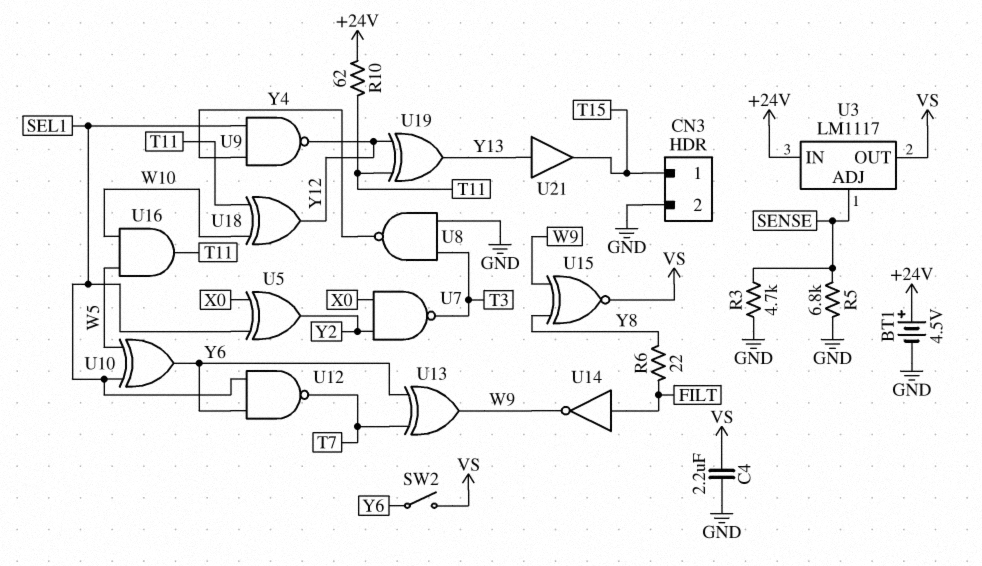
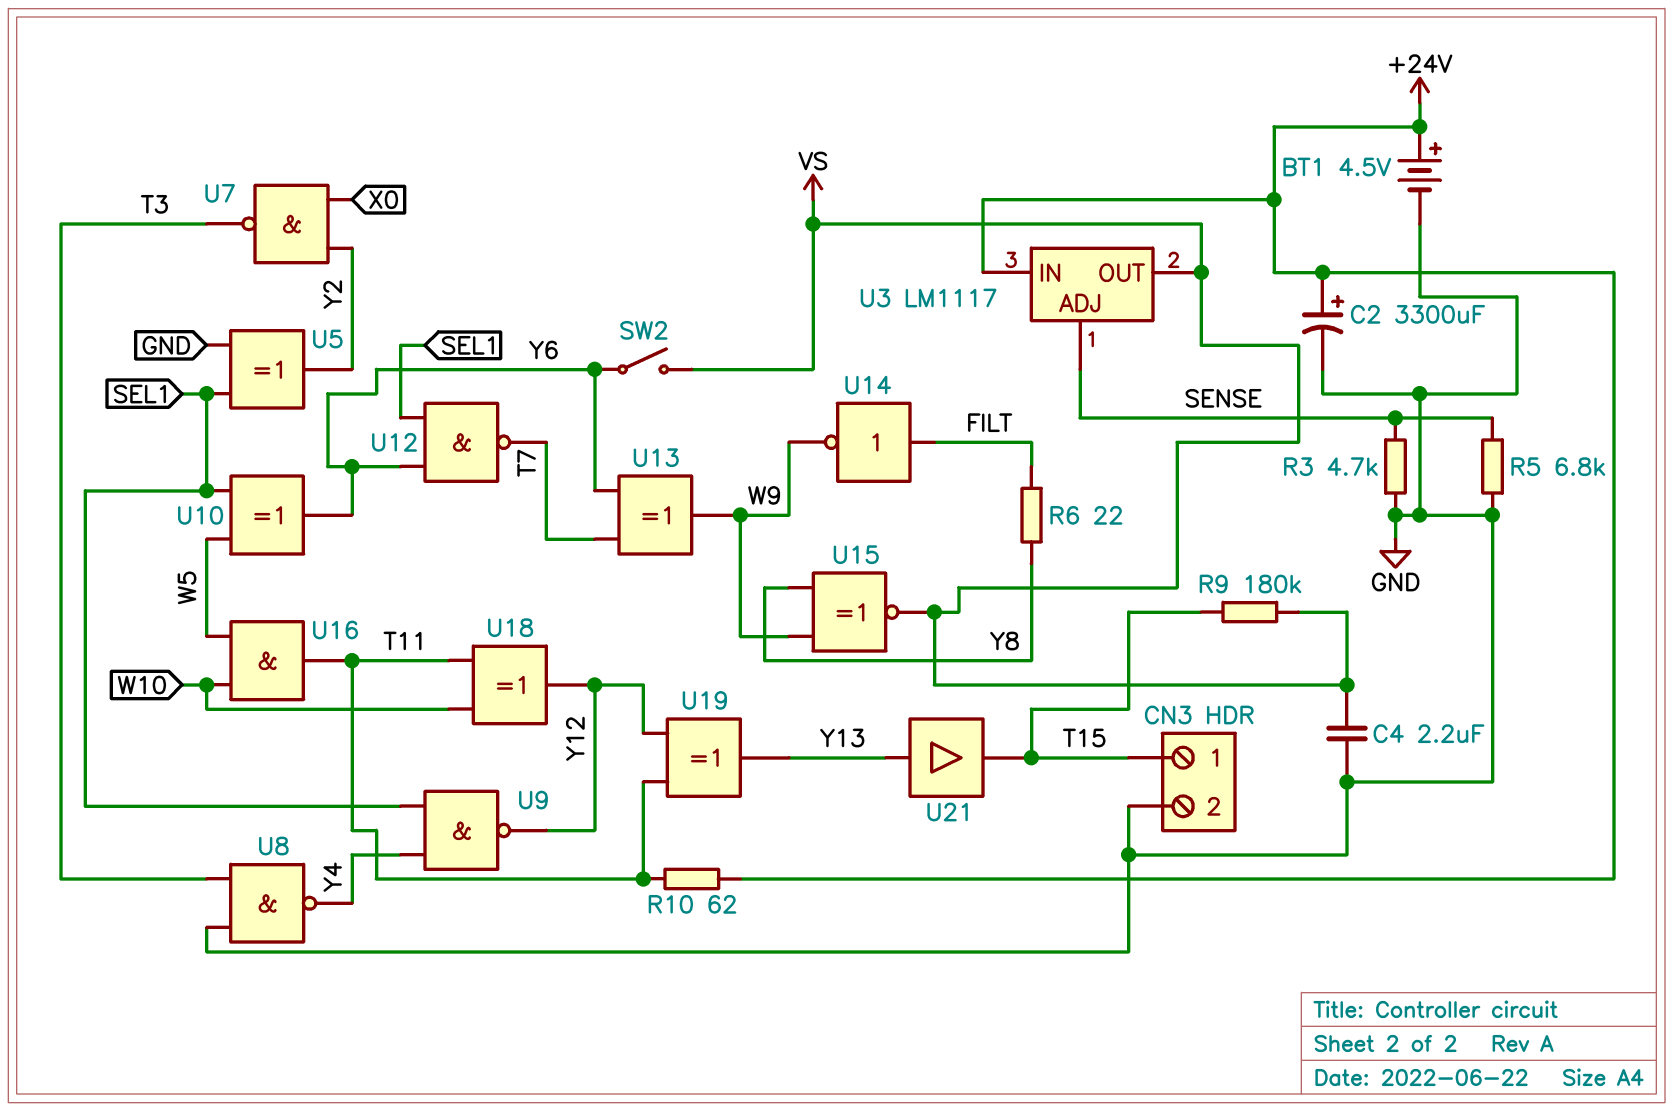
C2: none -> 3300uF (plus +24V, minus GND)
R9: none -> 180k (T15, VS)
U5: XOR (in SEL1, in X0, out Y2) -> XOR (in GND, in SEL1, out Y2)

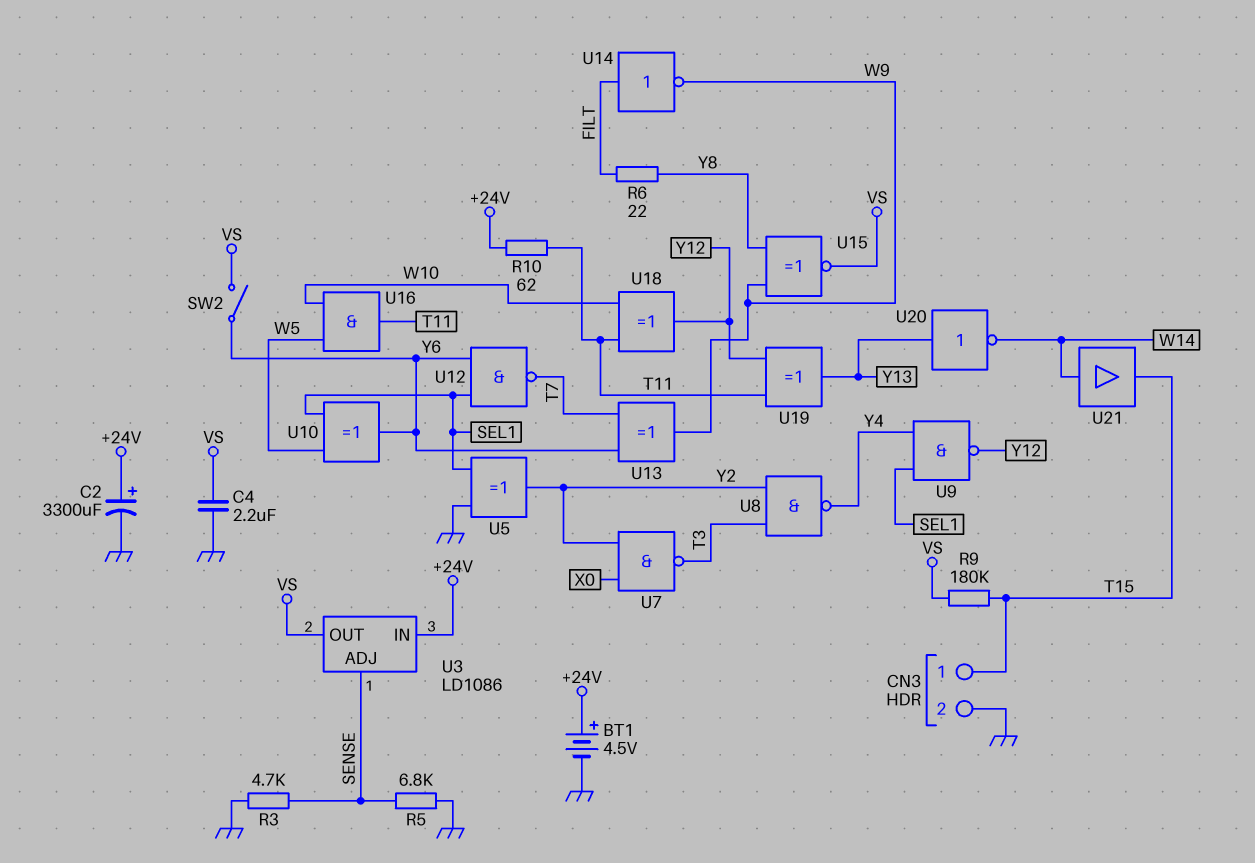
U3: LM1117 -> LD1086
U8: NAND (in GND, in T3, out Y4) -> NAND (in T3, in Y2, out Y4)
U20: none -> NOT (in Y13, out W14)
U21: buffer (in Y13, out T15) -> buffer (in W14, out T15)

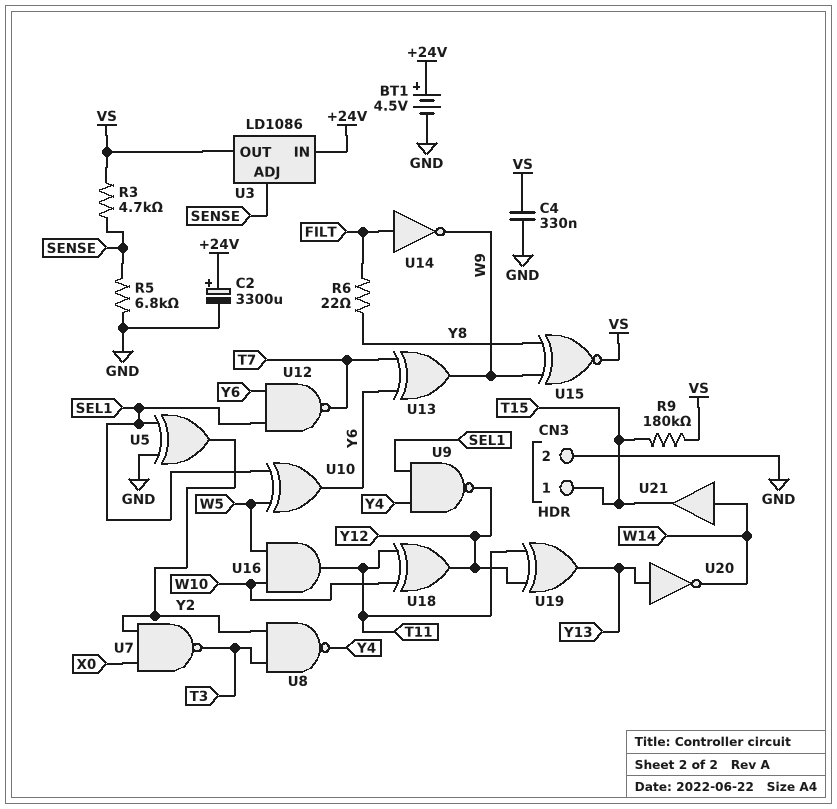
C4: 2.2uF (GND, VS) -> 330nF (GND, VS)
R3: 4.7k (GND, SENSE) -> 4.7k (SENSE, VS)
R10: 62 (+24V, T11) -> none
SW2: switch (VS, Y6) -> none

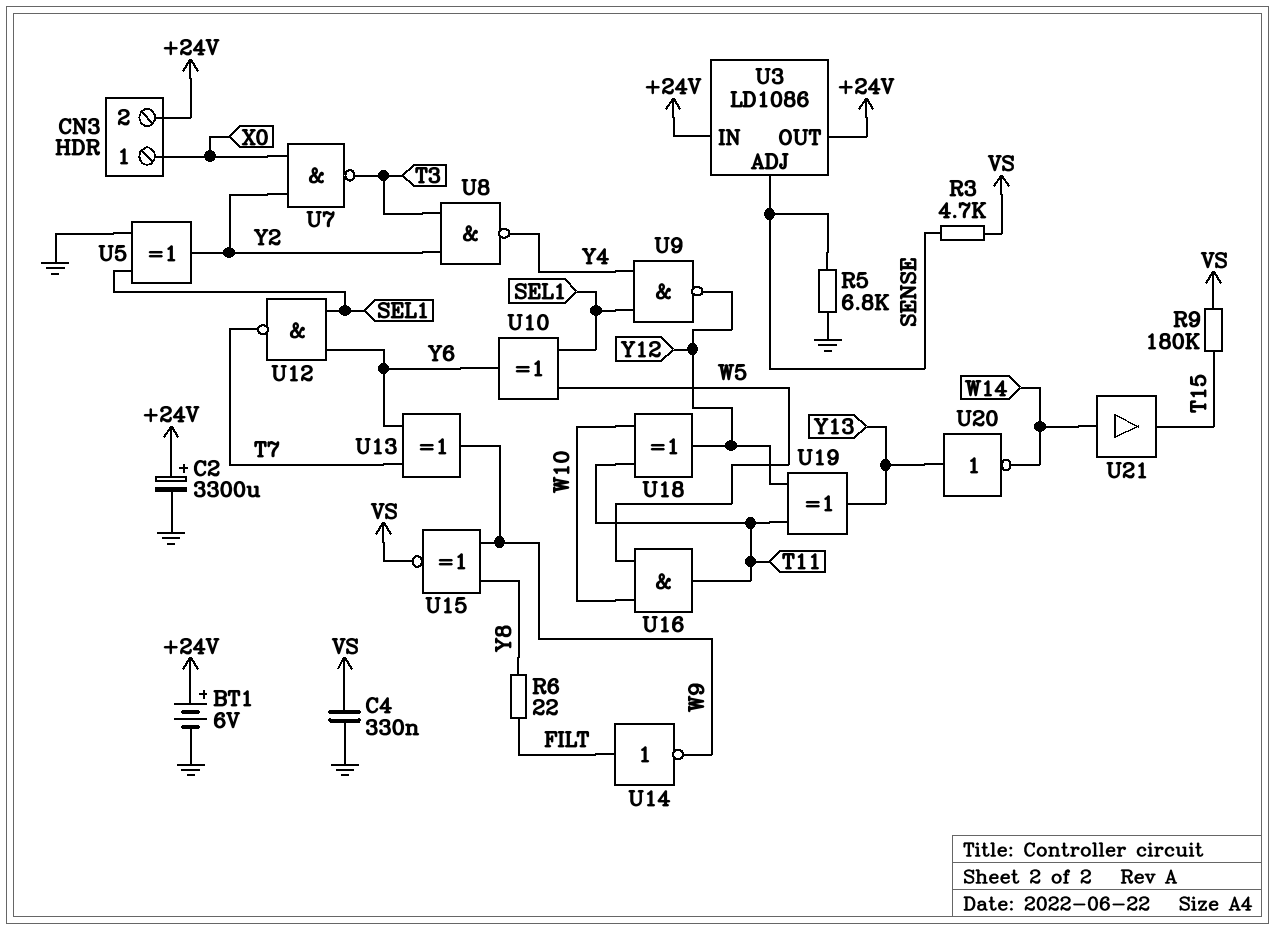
BT1: 4.5V (plus +24V, minus GND) -> 6V (plus +24V, minus GND)
CN3 pin 1: T15 -> X0
CN3 pin 2: GND -> +24V
U3 pin OUT: VS -> +24V

